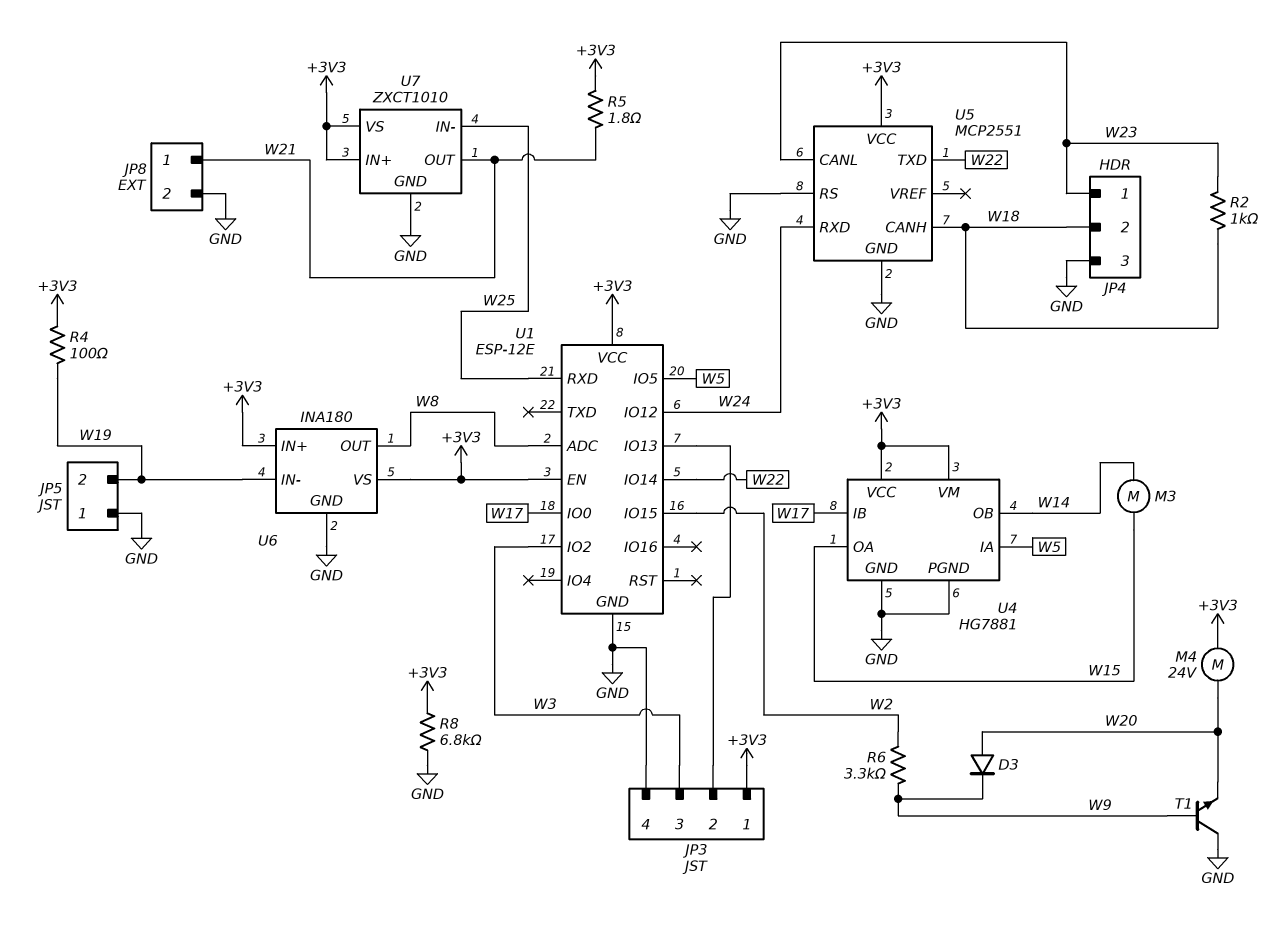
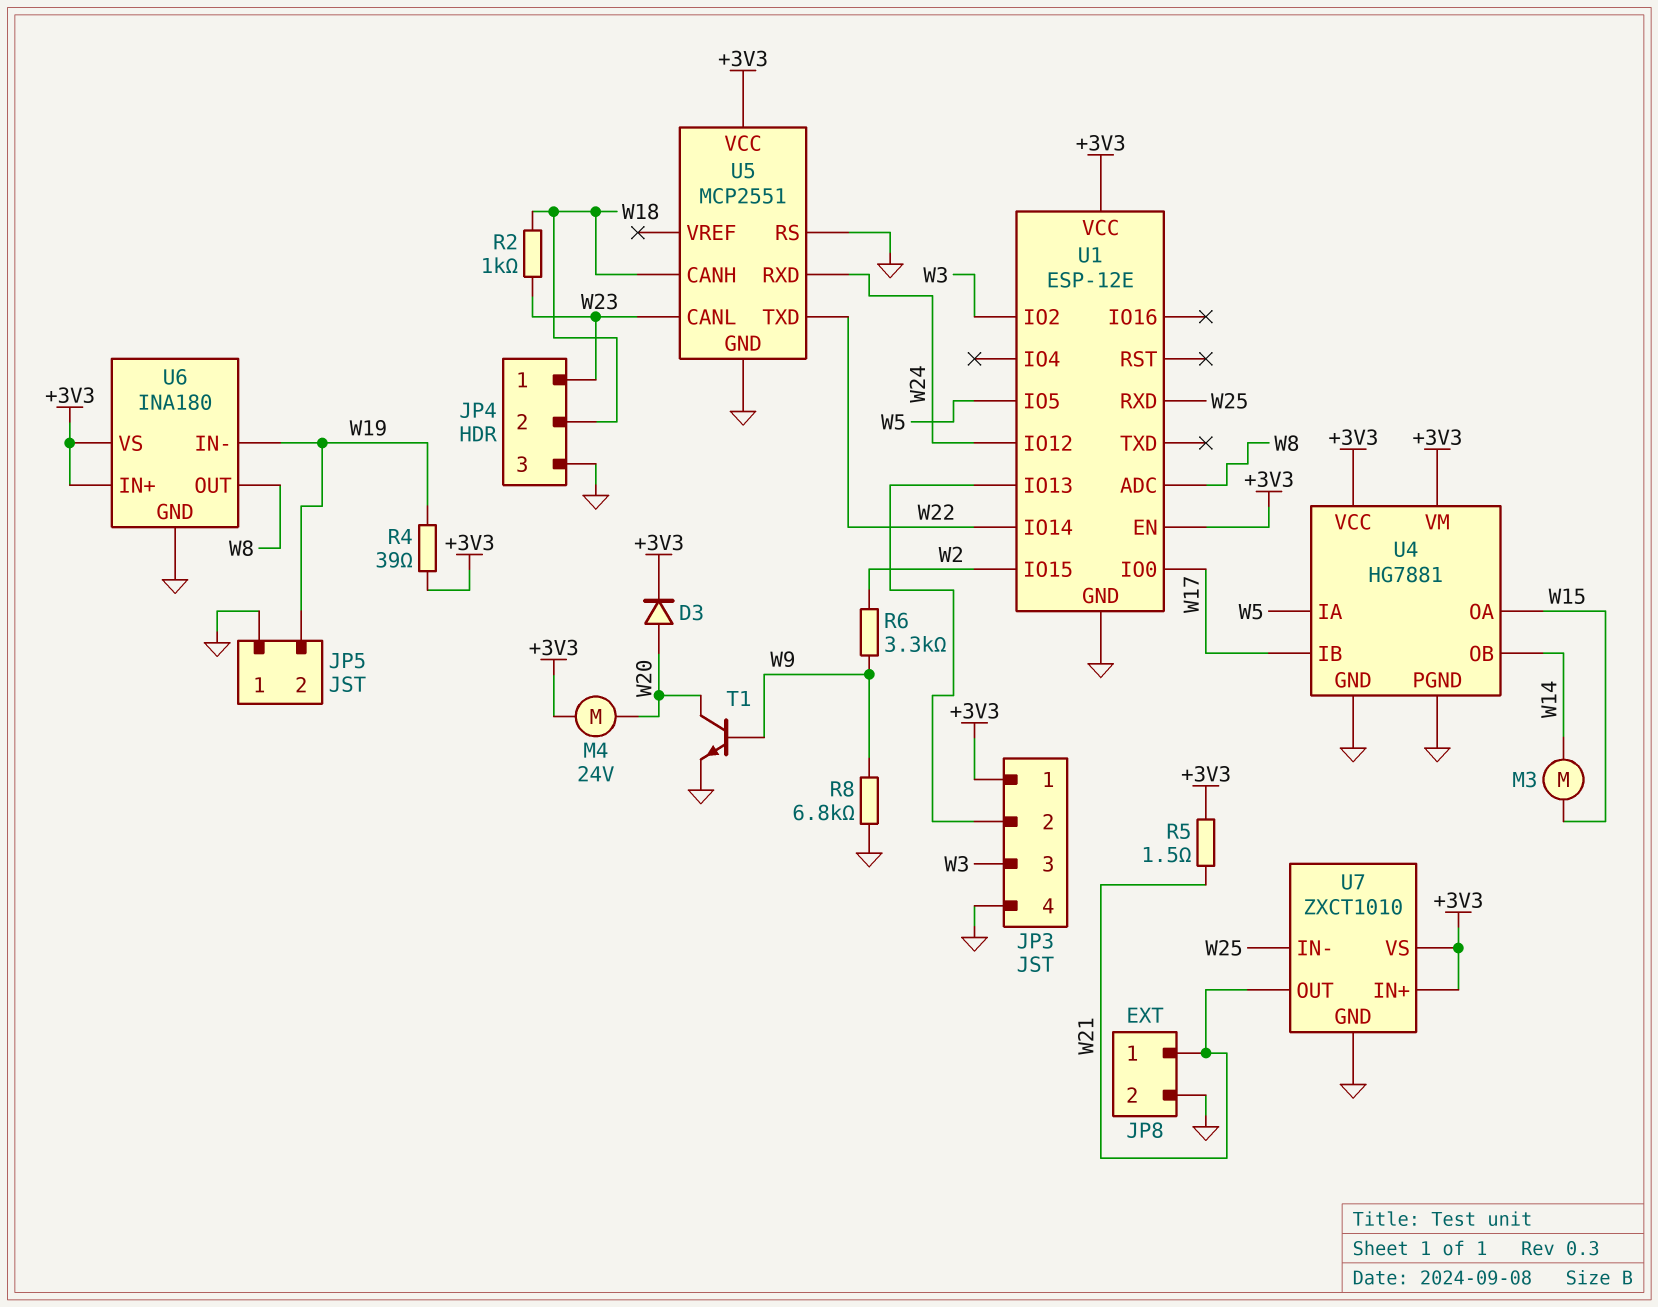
D3: diode (A W20, K W9) -> diode (A W20, K +3V3)
R4: 100 (+3V3, W19) -> 39 (+3V3, W19)
R5: 1.8 (+3V3, W21) -> 1.5 (+3V3, W21)
R8: 6.8k (+3V3, GND) -> 6.8k (GND, W9)
T1: NPN (B W9, C GND, E W20) -> NPN (B W9, C W20, E GND)

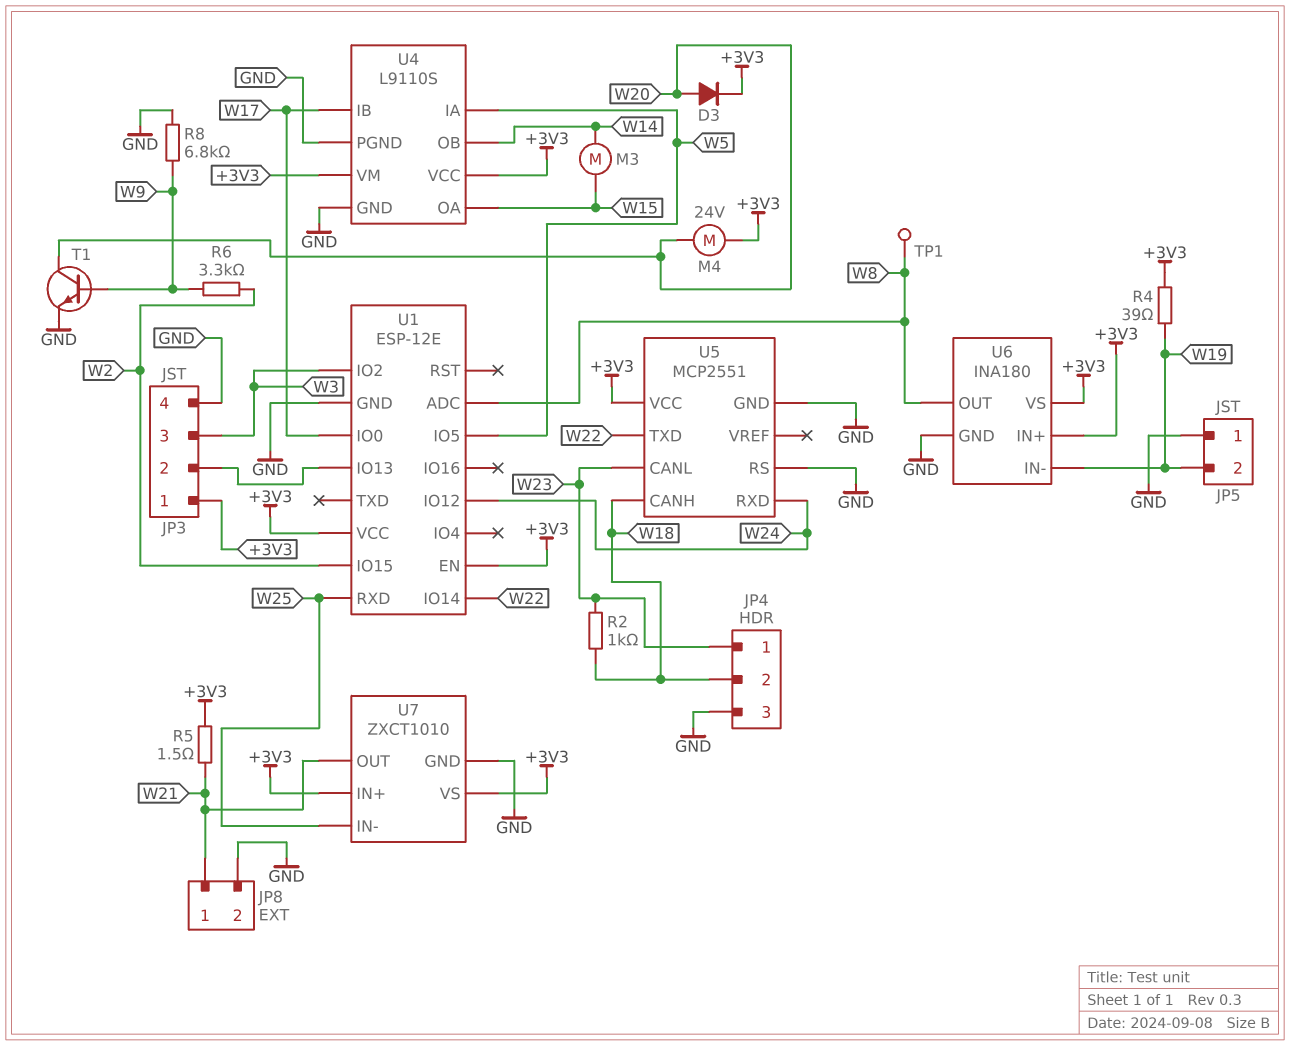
TP1: none -> test point (W8)
U4: HG7881 -> L9110S

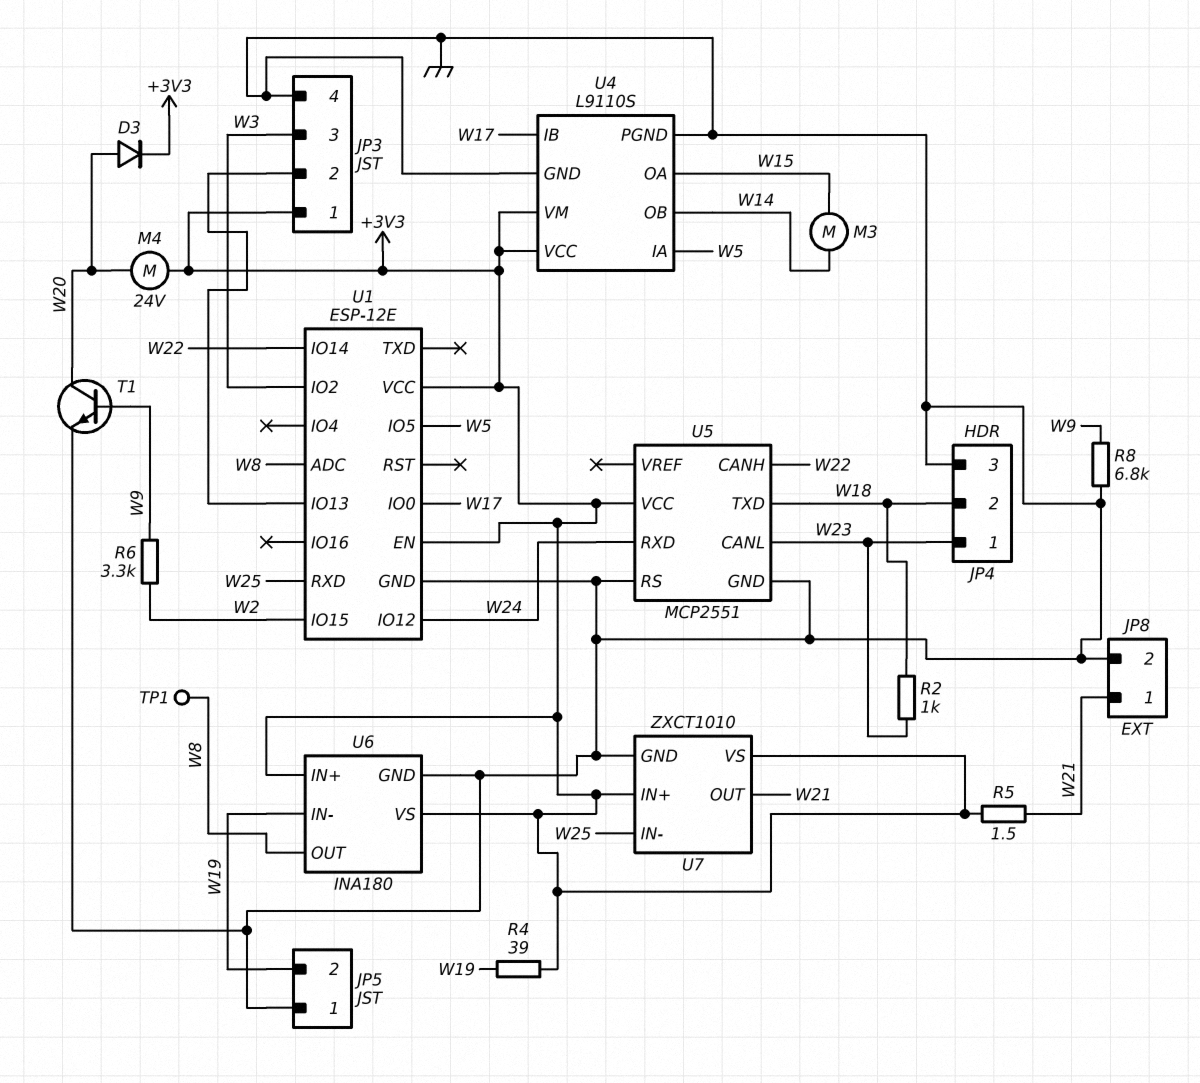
U5 pin CANH: W18 -> W22
U5 pin TXD: W22 -> W18

